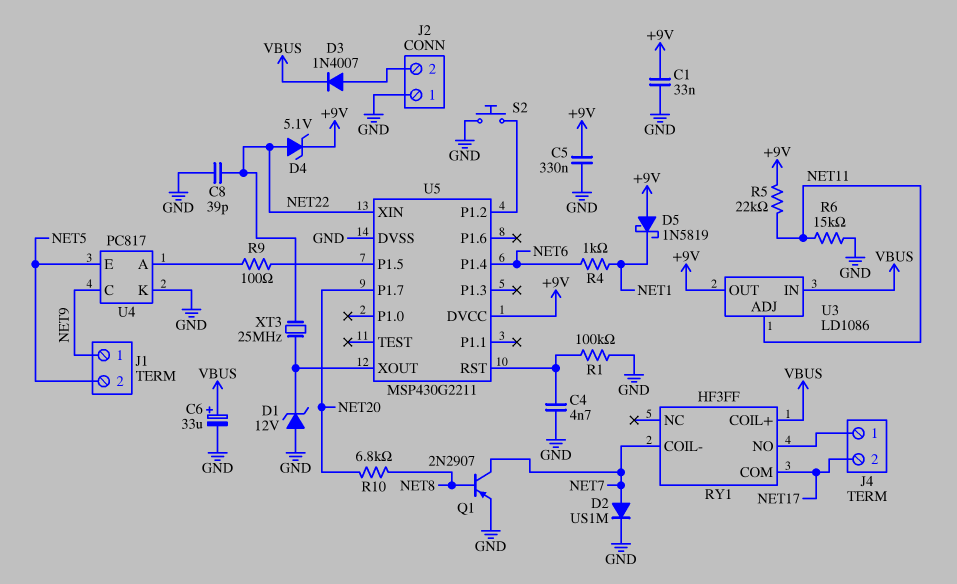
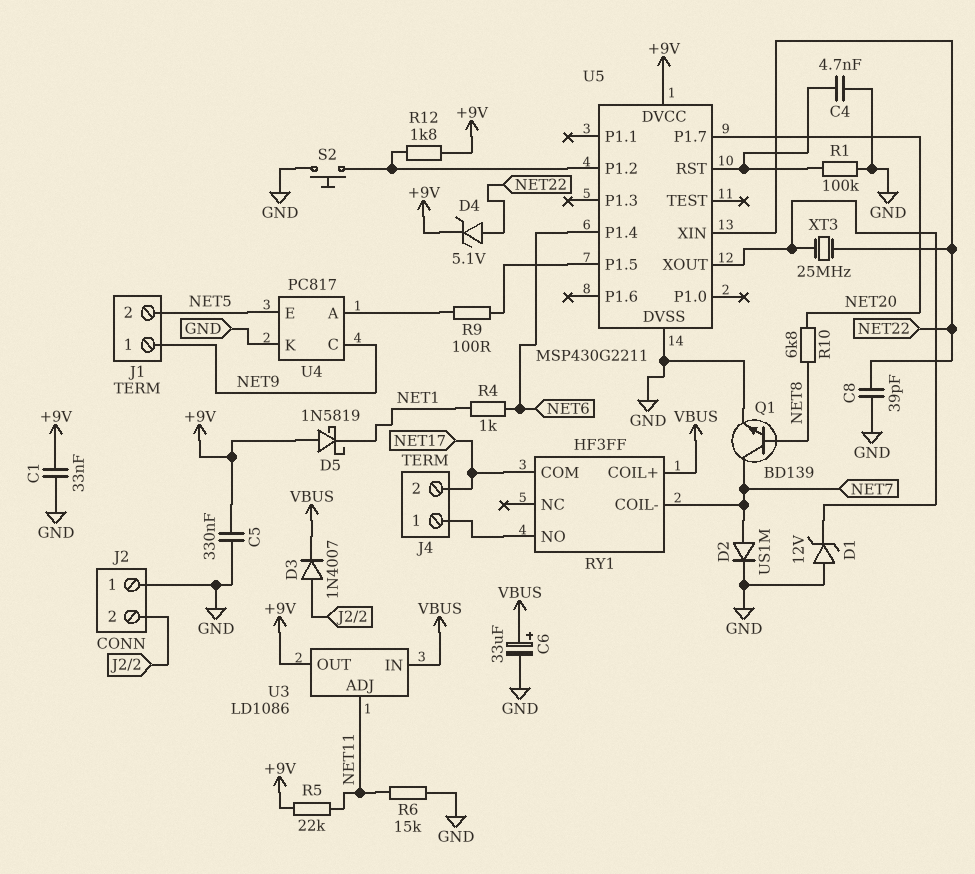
Q1: PNP 2N2907 (B NET8, C NET7, E GND) -> NPN BD139 (B NET8, C NET7, E GND)
R12: none -> 1.8k (+9V, U5/P1.2)

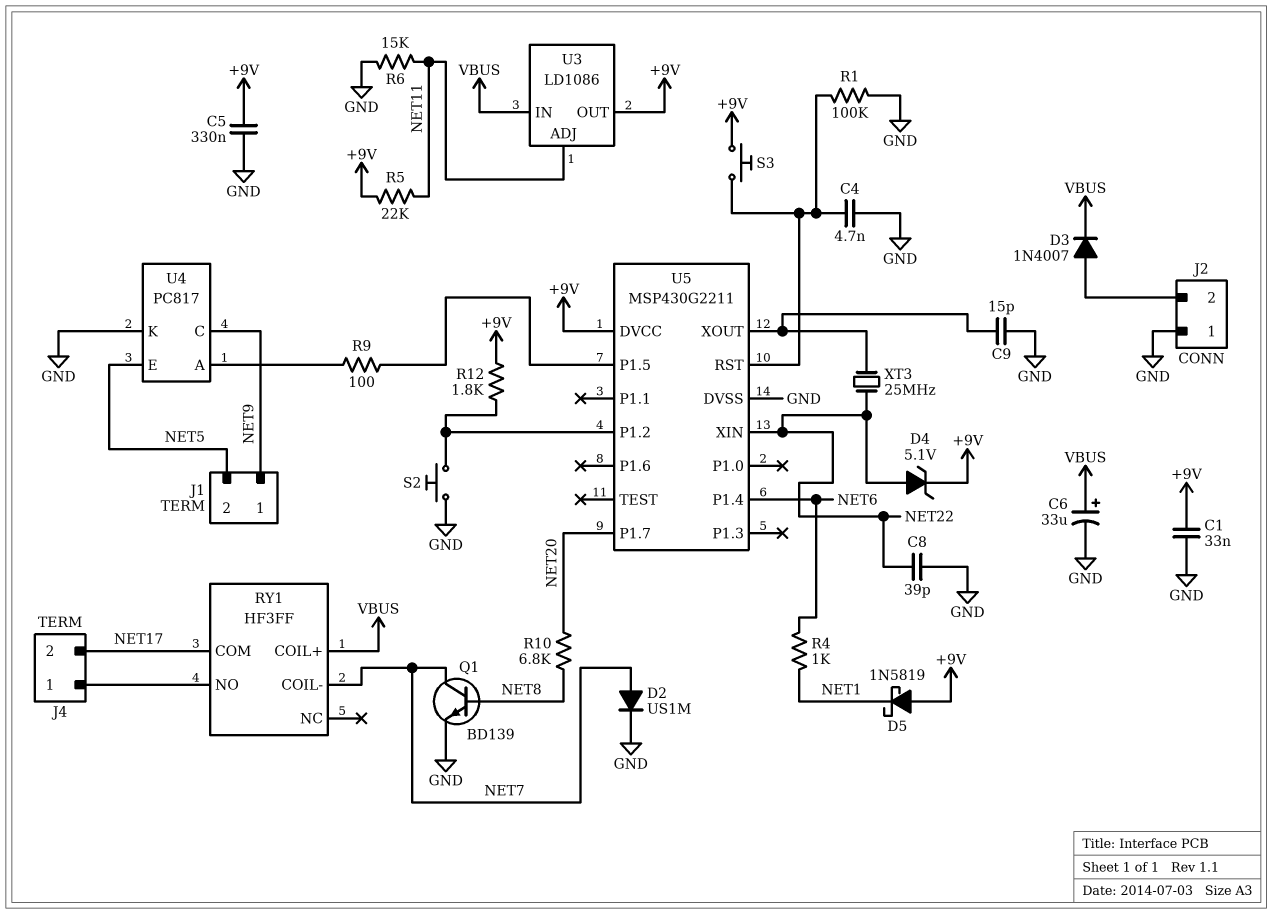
C9: none -> 15pF (GND, U5/XOUT)
D1: zener 12V (A GND, K U5/XOUT) -> none
S3: none -> button (+9V, U5/RST)

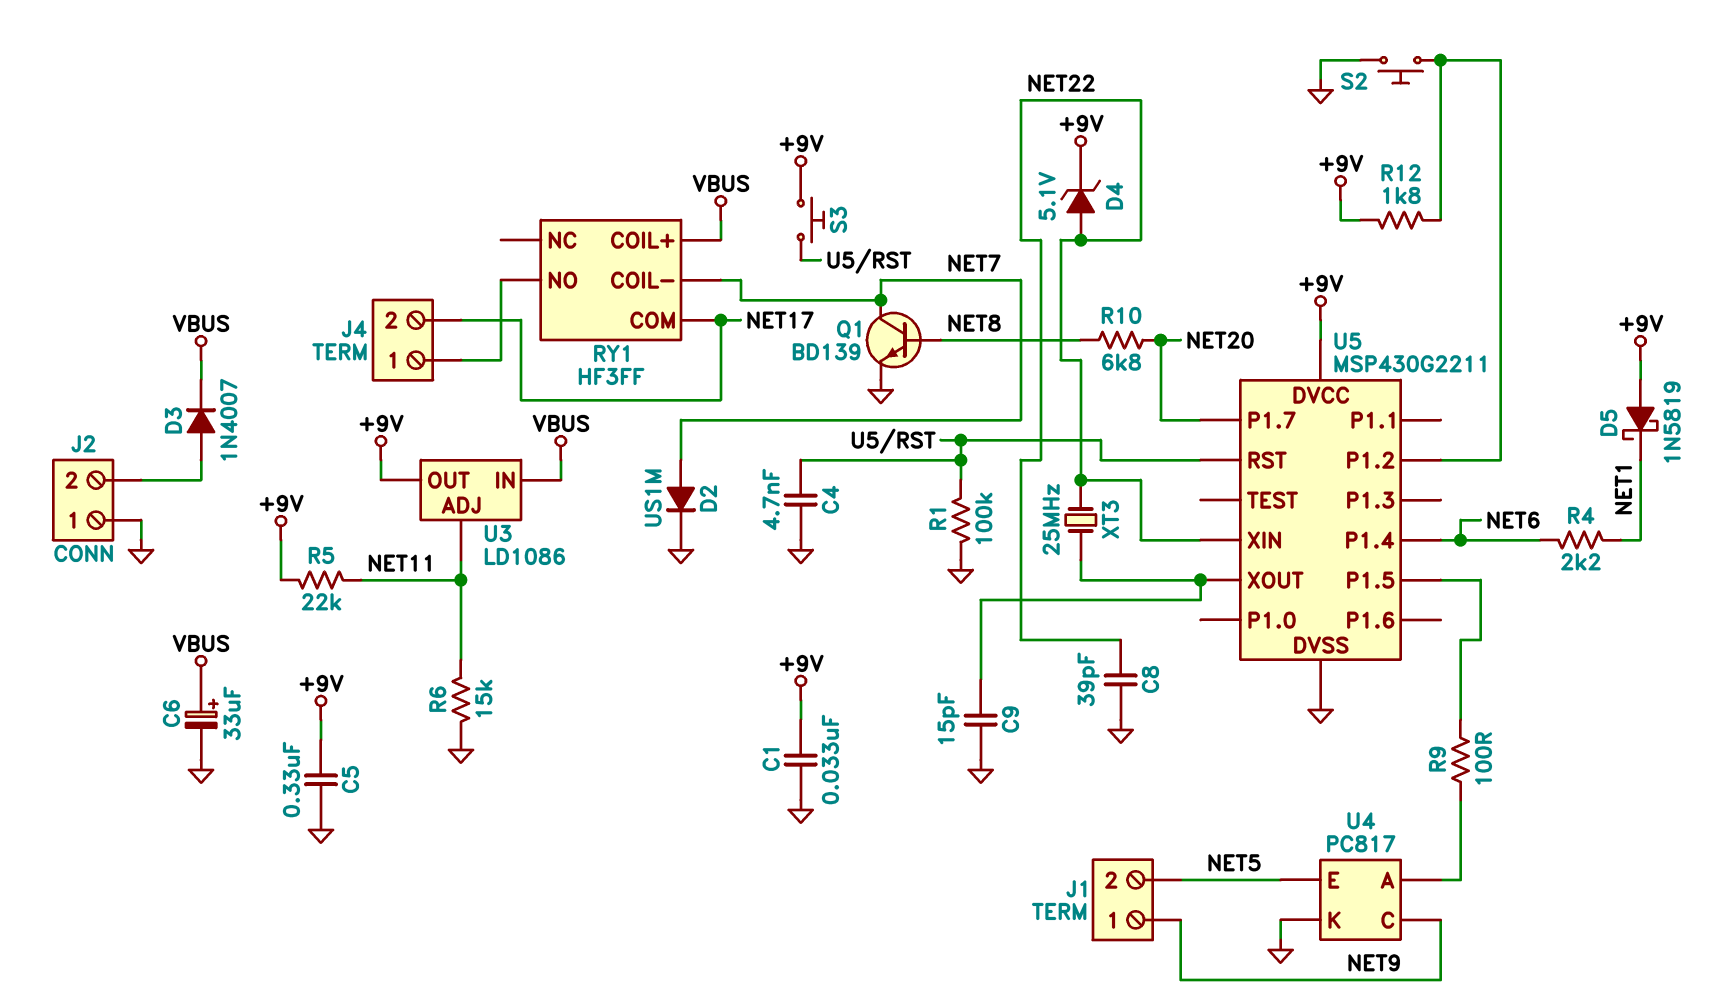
R4: 1k (NET1, NET6) -> 2.2k (NET1, NET6)

